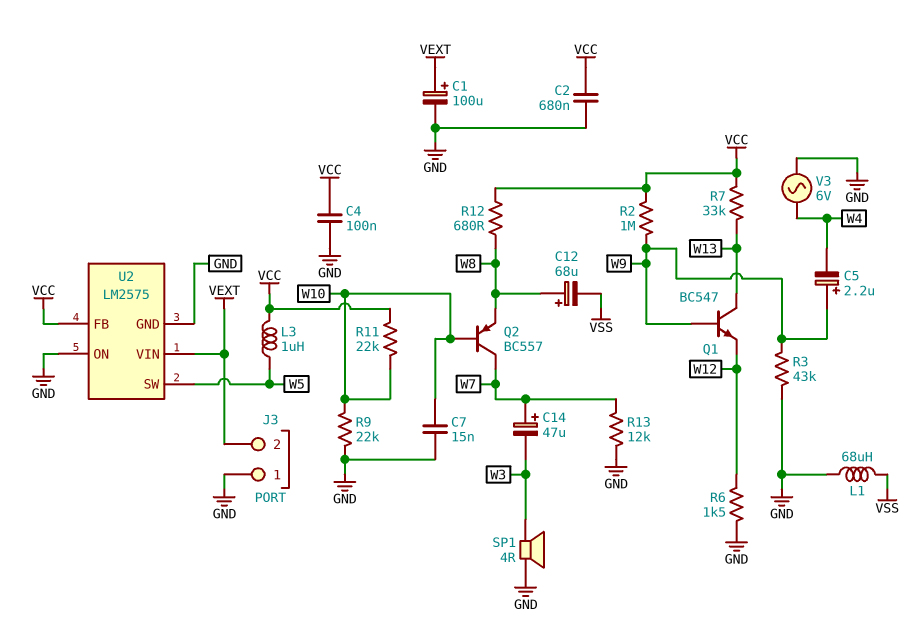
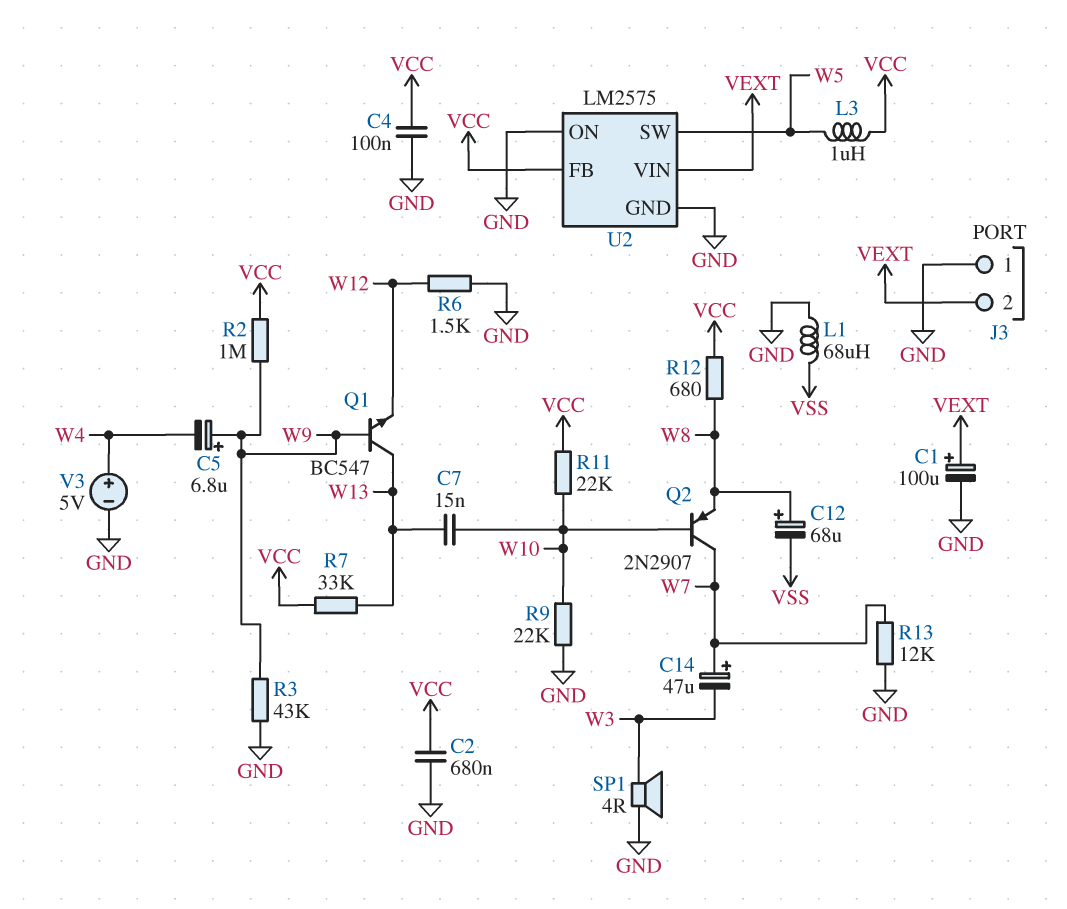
C5: 2.2uF (plus W9, minus W4) -> 6.8uF (plus W9, minus W4)
C7: 15nF (GND, W10) -> 15nF (W10, W13)
Q2: PNP BC557 (B W10, C W7, E W8) -> PNP 2N2907 (B W10, C W7, E W8)
V3: AC 6V (GND, W4) -> 5V (plus W4, minus GND)

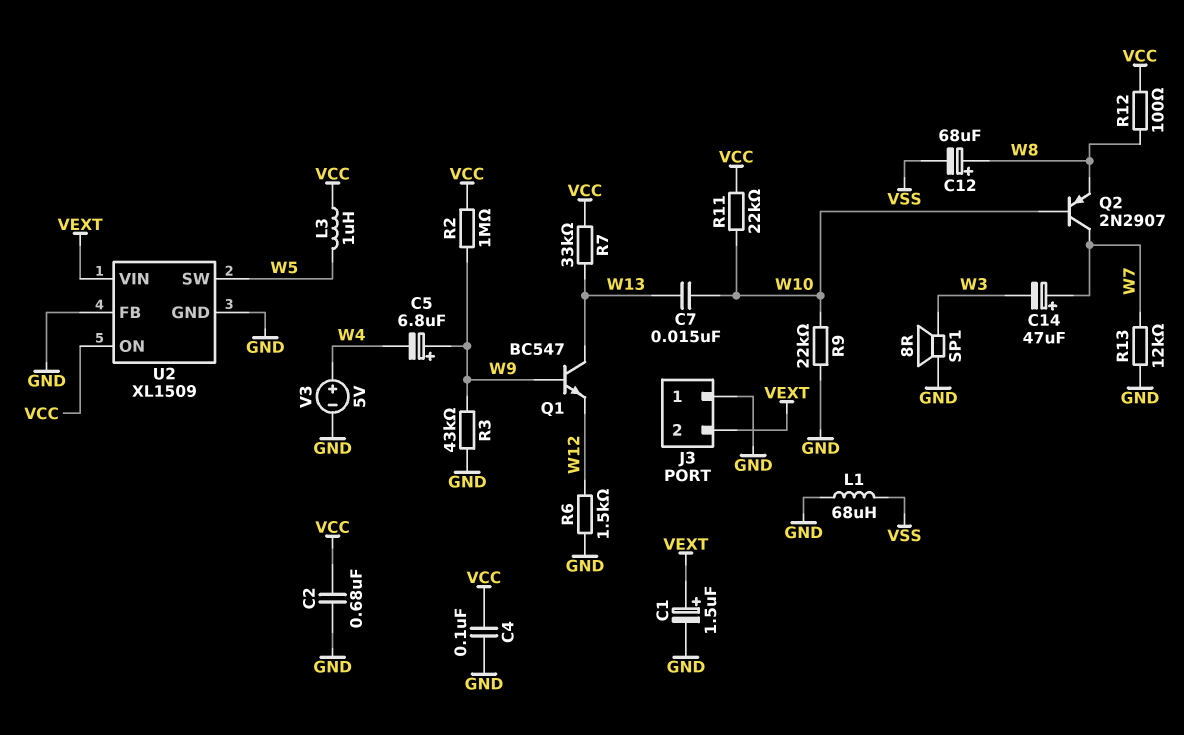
C1: 100uF (plus VEXT, minus GND) -> 1.5uF (plus VEXT, minus GND)
R12: 680 (VCC, W8) -> 100 (VCC, W8)
SP1: speaker 4R (GND, W3) -> speaker 8R (GND, W3)
U2: LM2575 -> XL1509
U2 pin FB: VCC -> GND
U2 pin ON: GND -> VCC

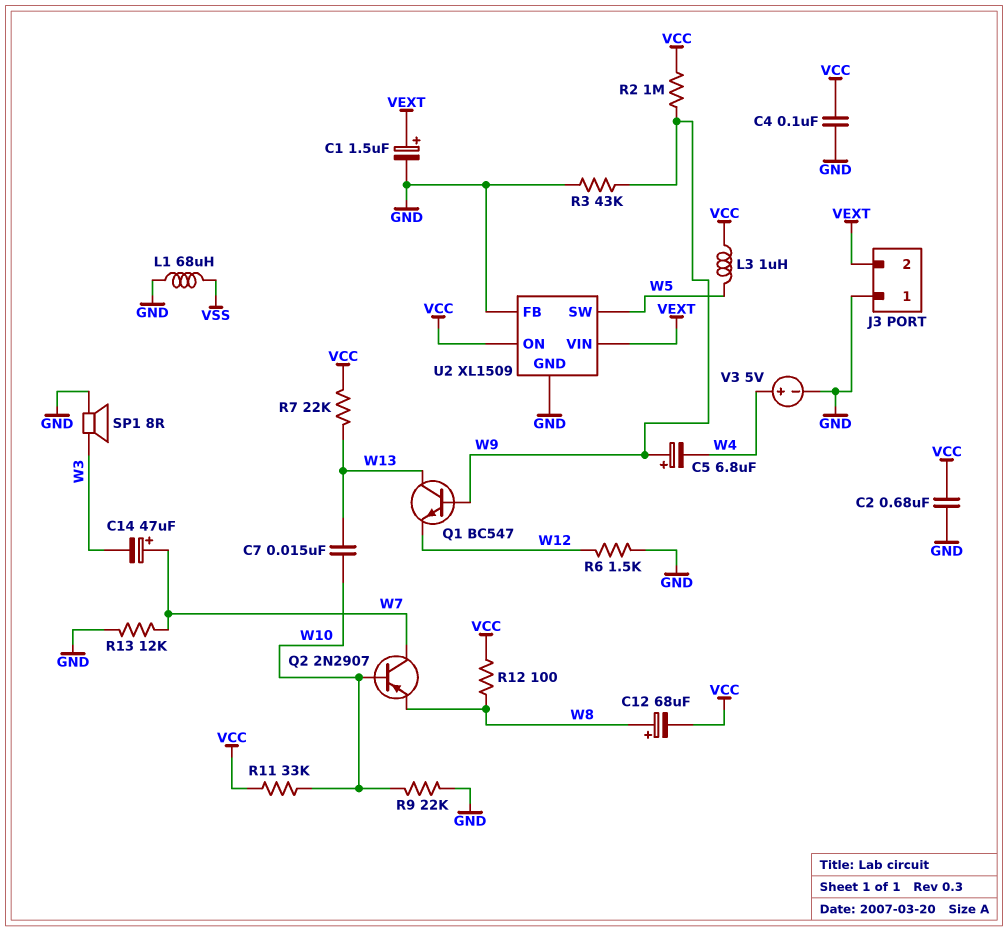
C12: 68uF (plus W8, minus VSS) -> 68uF (plus W8, minus VCC)
R7: 33k (VCC, W13) -> 22k (VCC, W13)
R11: 22k (VCC, W10) -> 33k (VCC, W10)

